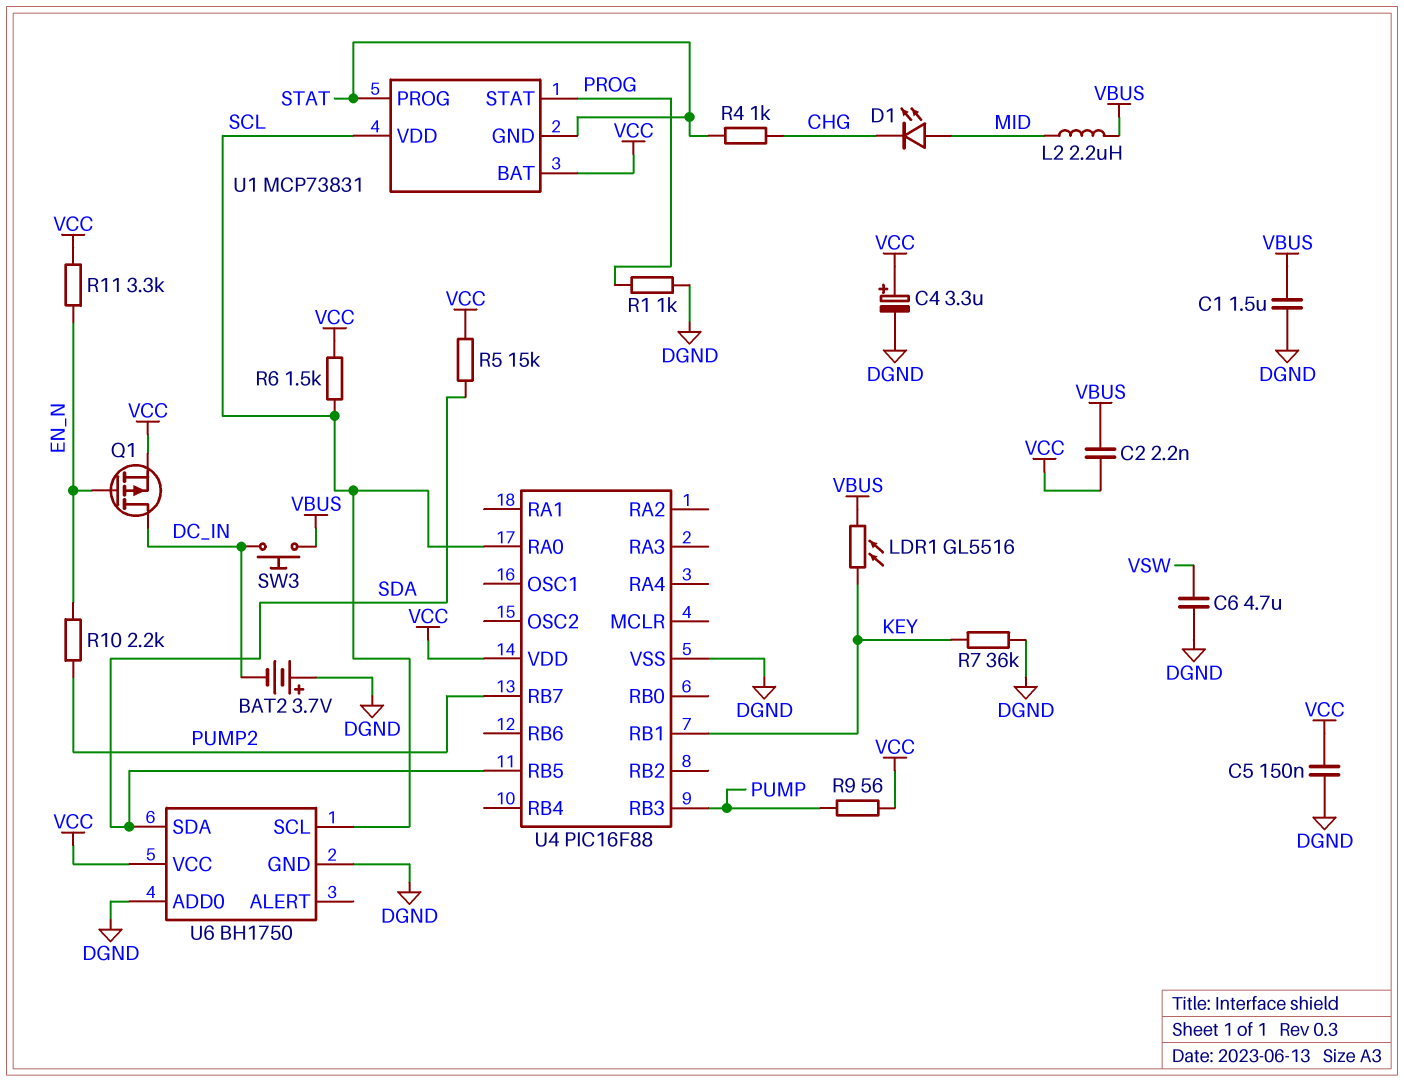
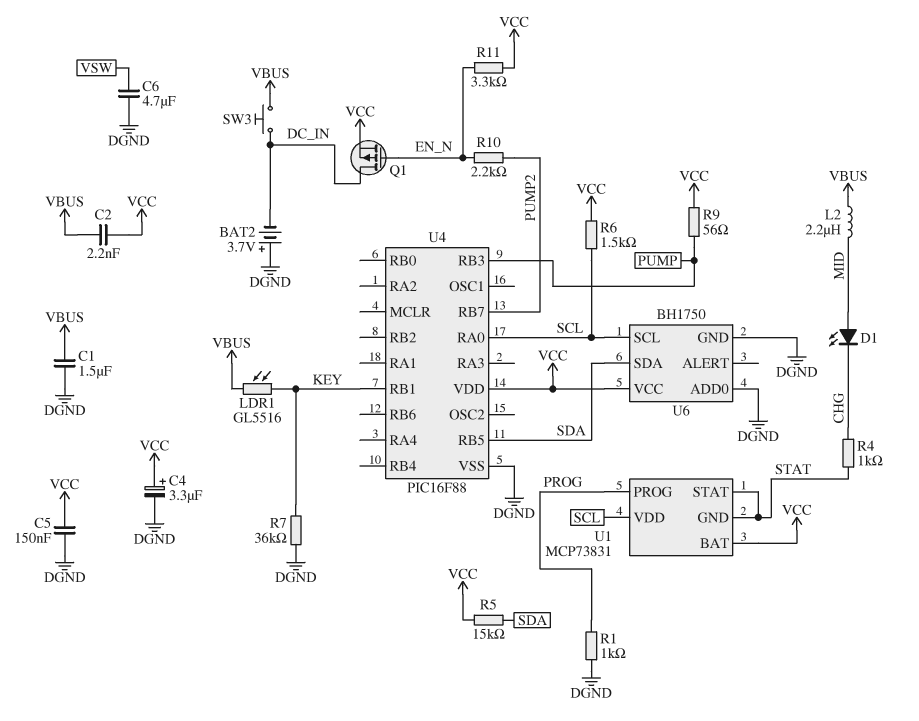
U1 pin PROG: STAT -> PROG
U1 pin STAT: PROG -> STAT

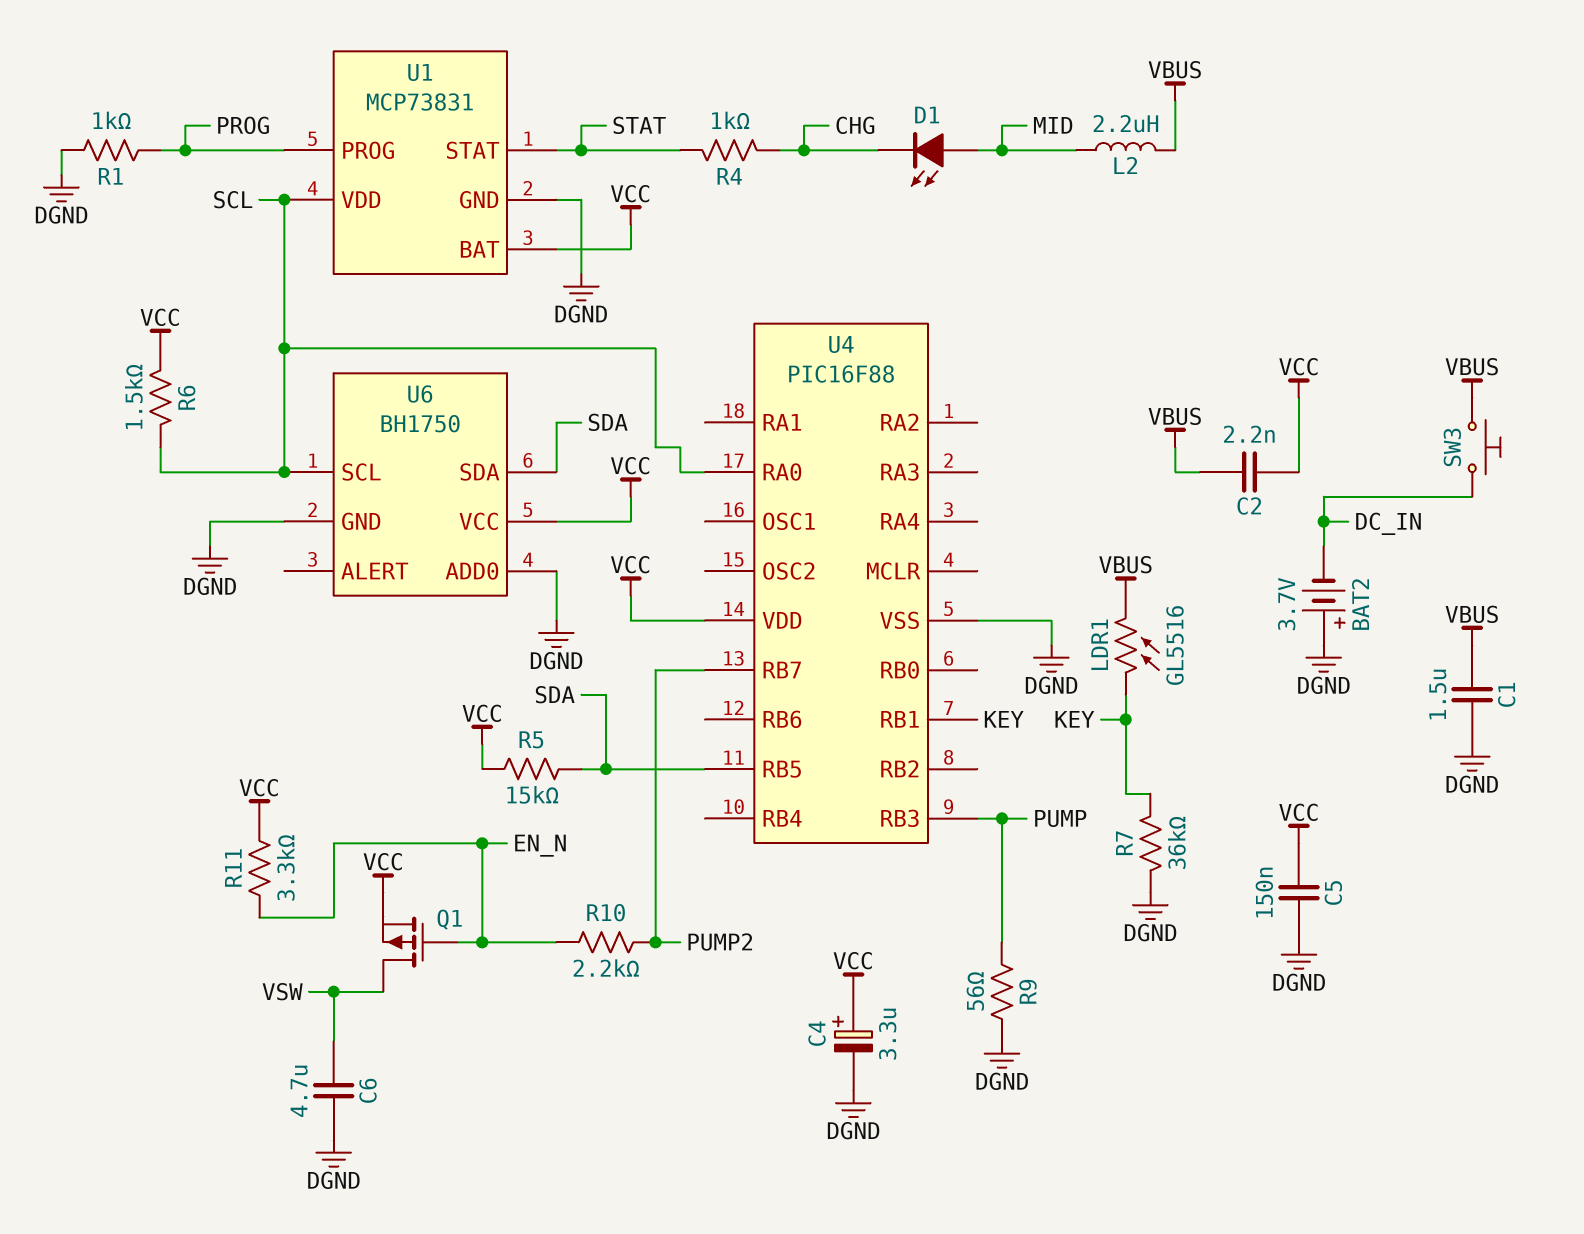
Q1: PMOS (G EN_N, D DC_IN, S VCC) -> PMOS (G EN_N, D VSW, S VCC)
R9: 56 (PUMP, VCC) -> 56 (DGND, PUMP)
U1 pin GND: STAT -> DGND

